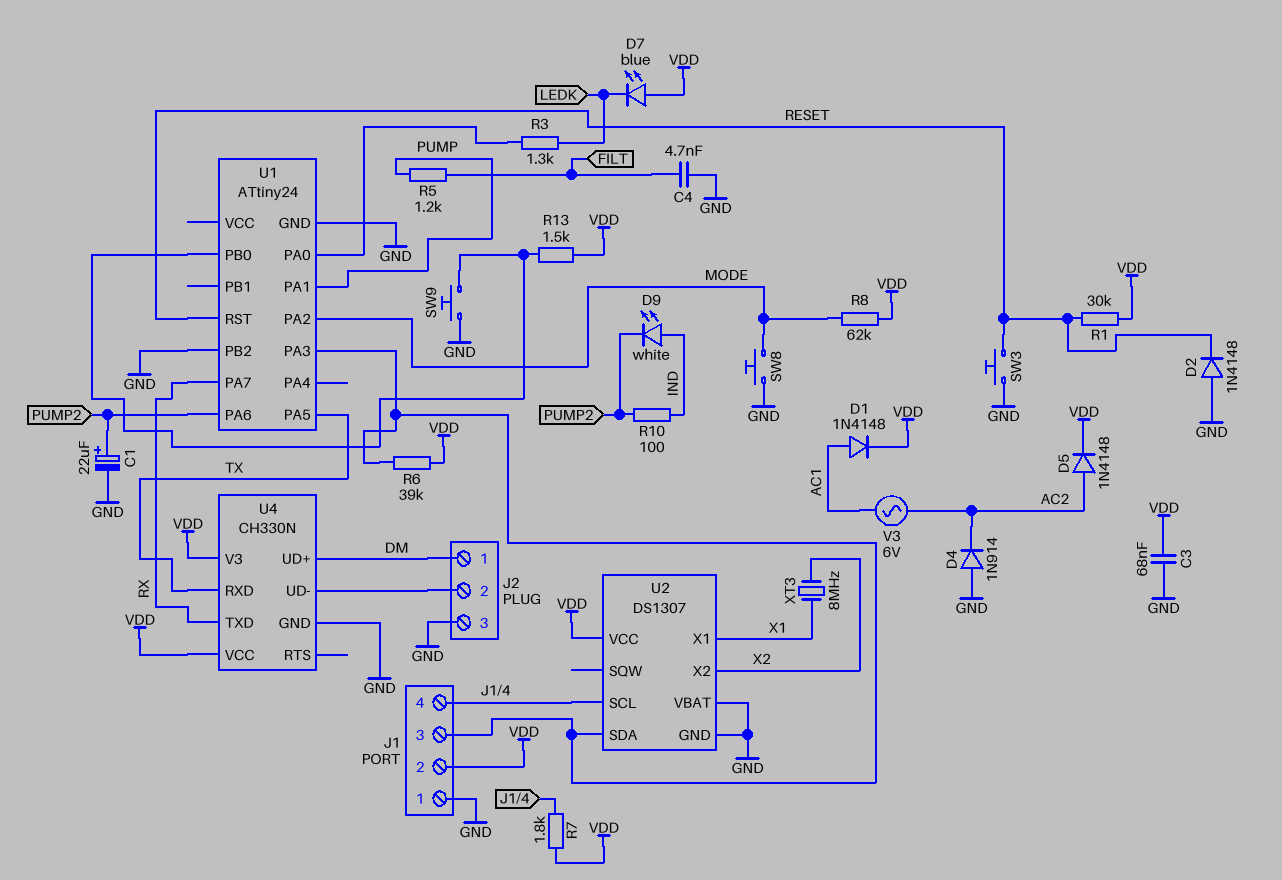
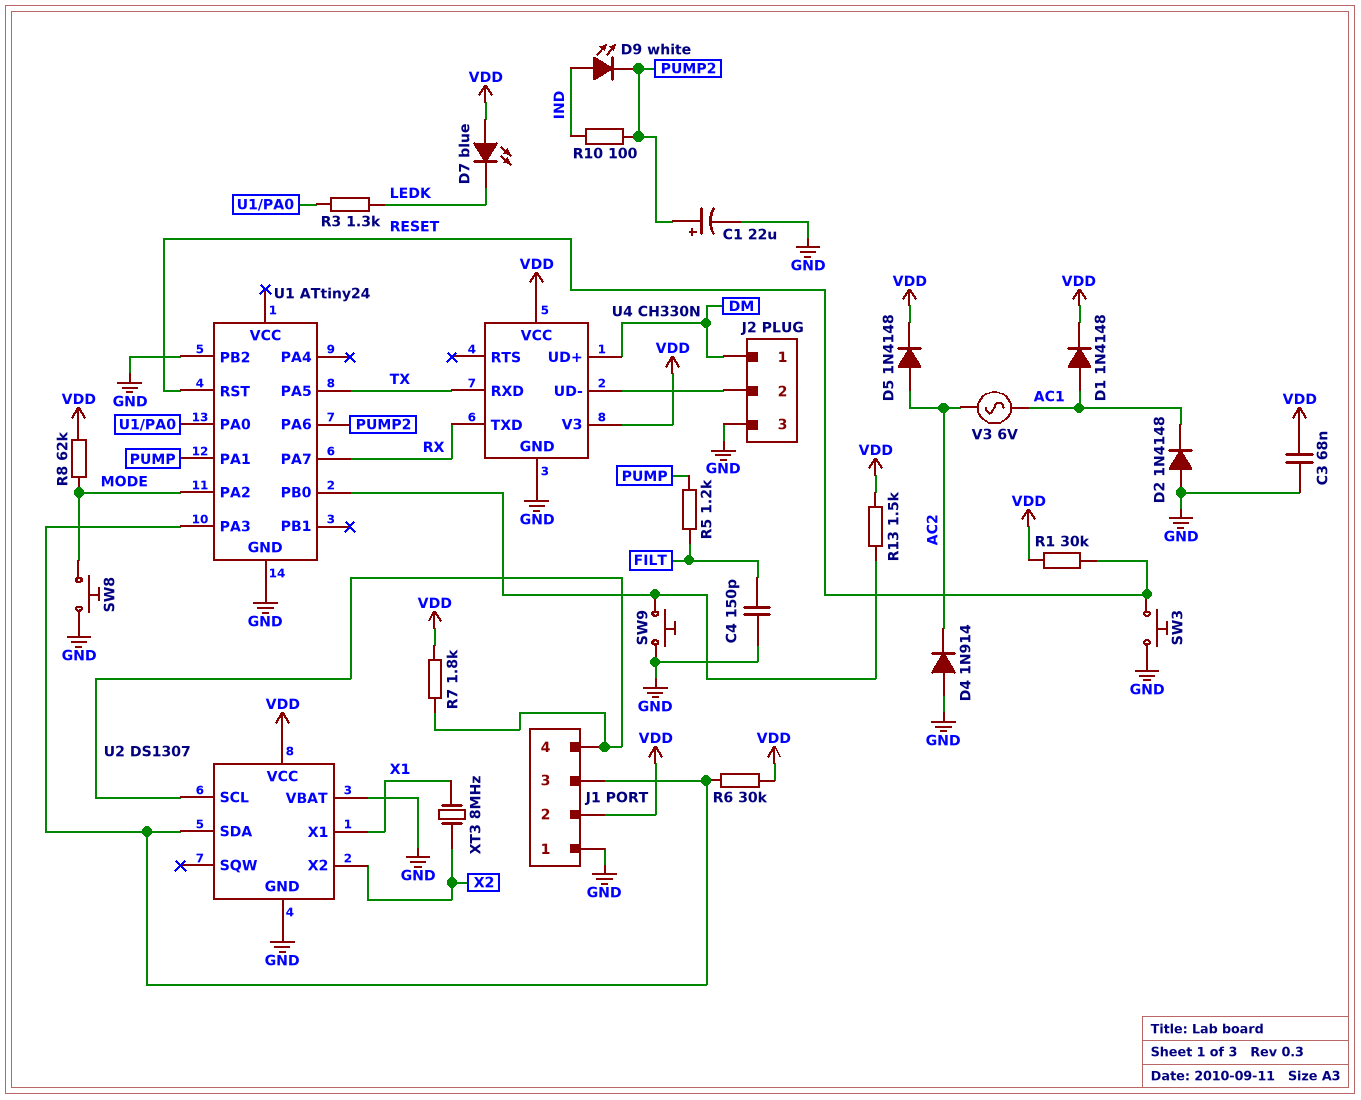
C4: 4.7nF (FILT, GND) -> 150pF (FILT, GND)
D2: diode 1N4148 (A GND, K RESET) -> diode 1N4148 (A GND, K AC1)
R6: 39k (J1/3, VDD) -> 30k (J1/3, VDD)

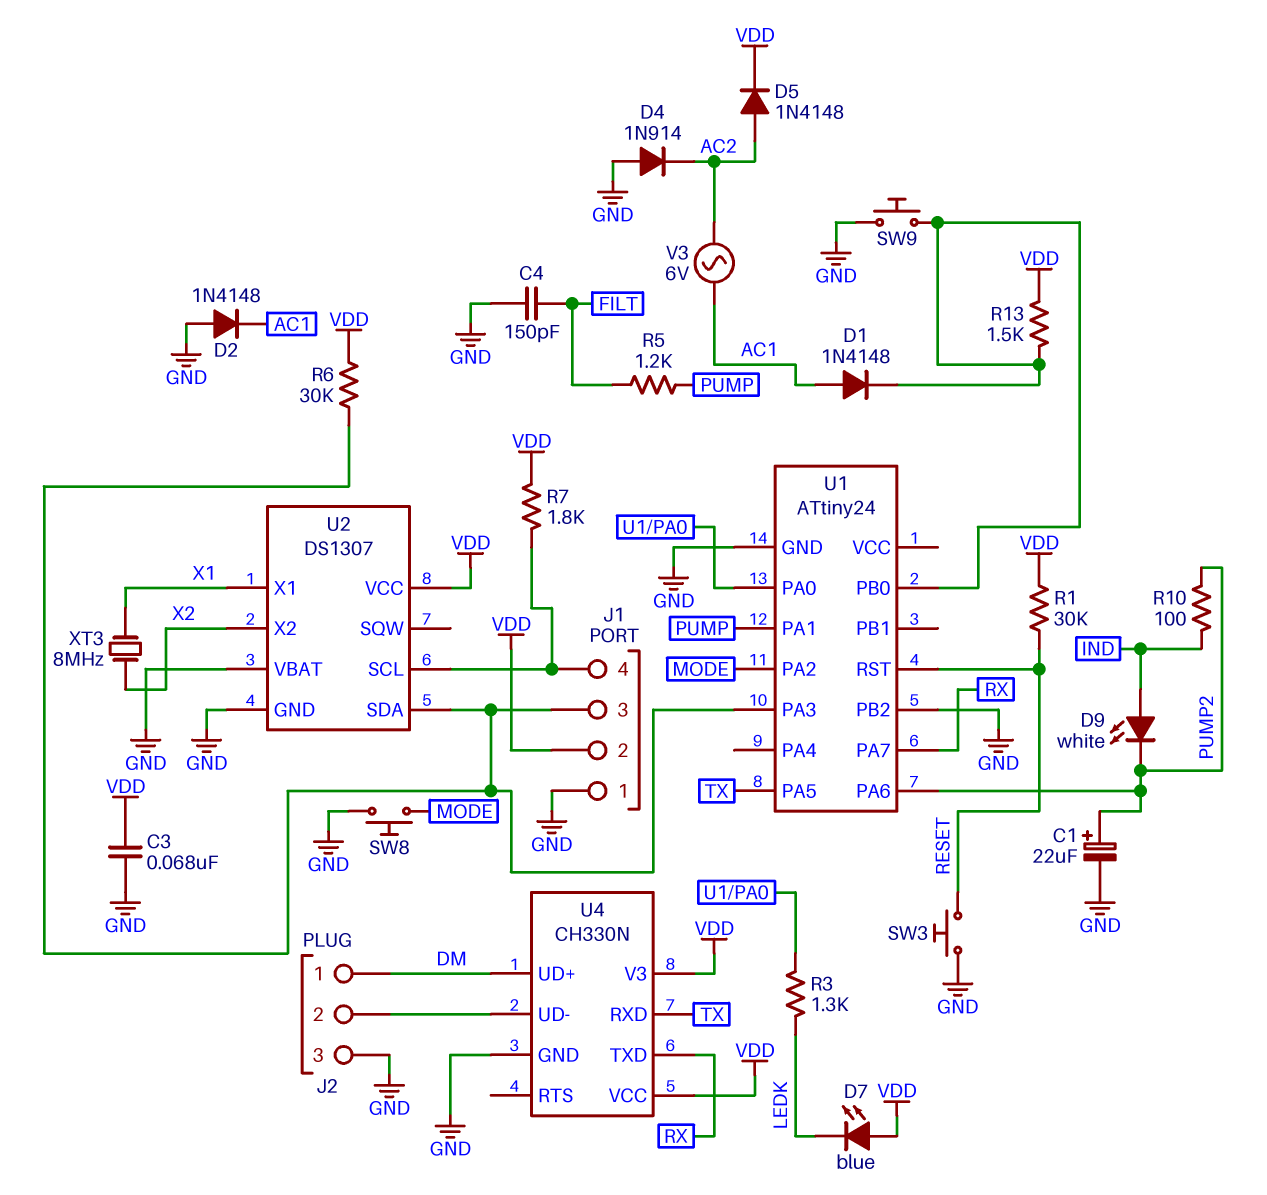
D1: diode 1N4148 (A AC1, K VDD) -> diode 1N4148 (A AC1, K U1/PB0)
R8: 62k (MODE, VDD) -> none

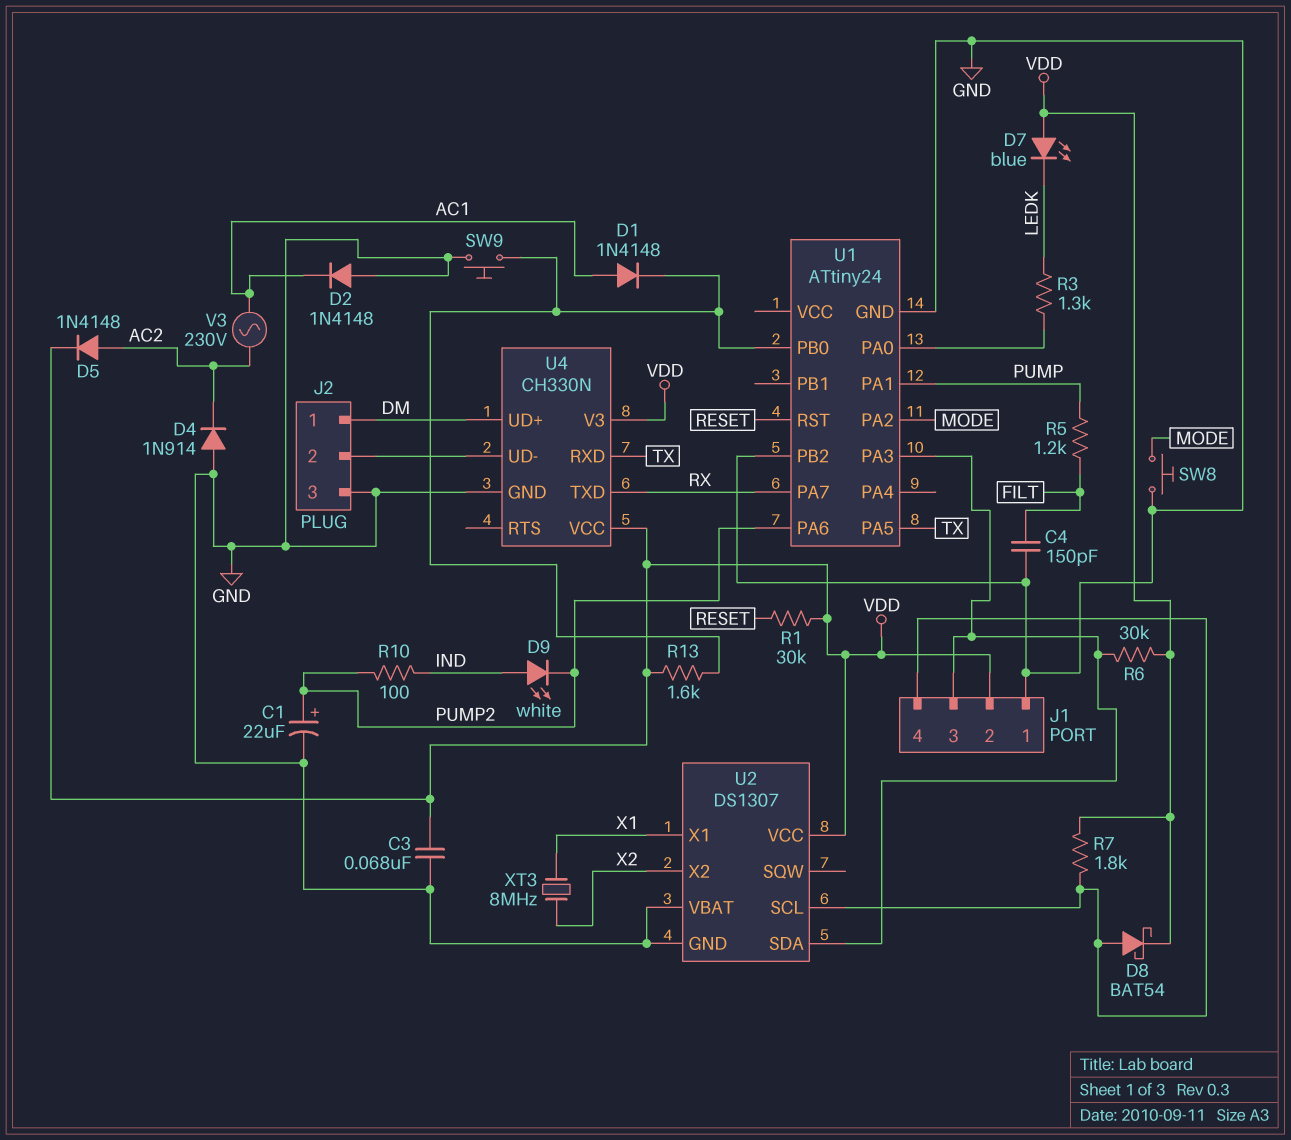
D8: none -> schottky BAT54 (A J1/4, K VDD)
R13: 1.5k (U1/PB0, VDD) -> 1.6k (U1/PB0, VDD)
SW3: button (GND, RESET) -> none
V3: AC 6V (AC1, AC2) -> AC 230V (AC1, AC2)

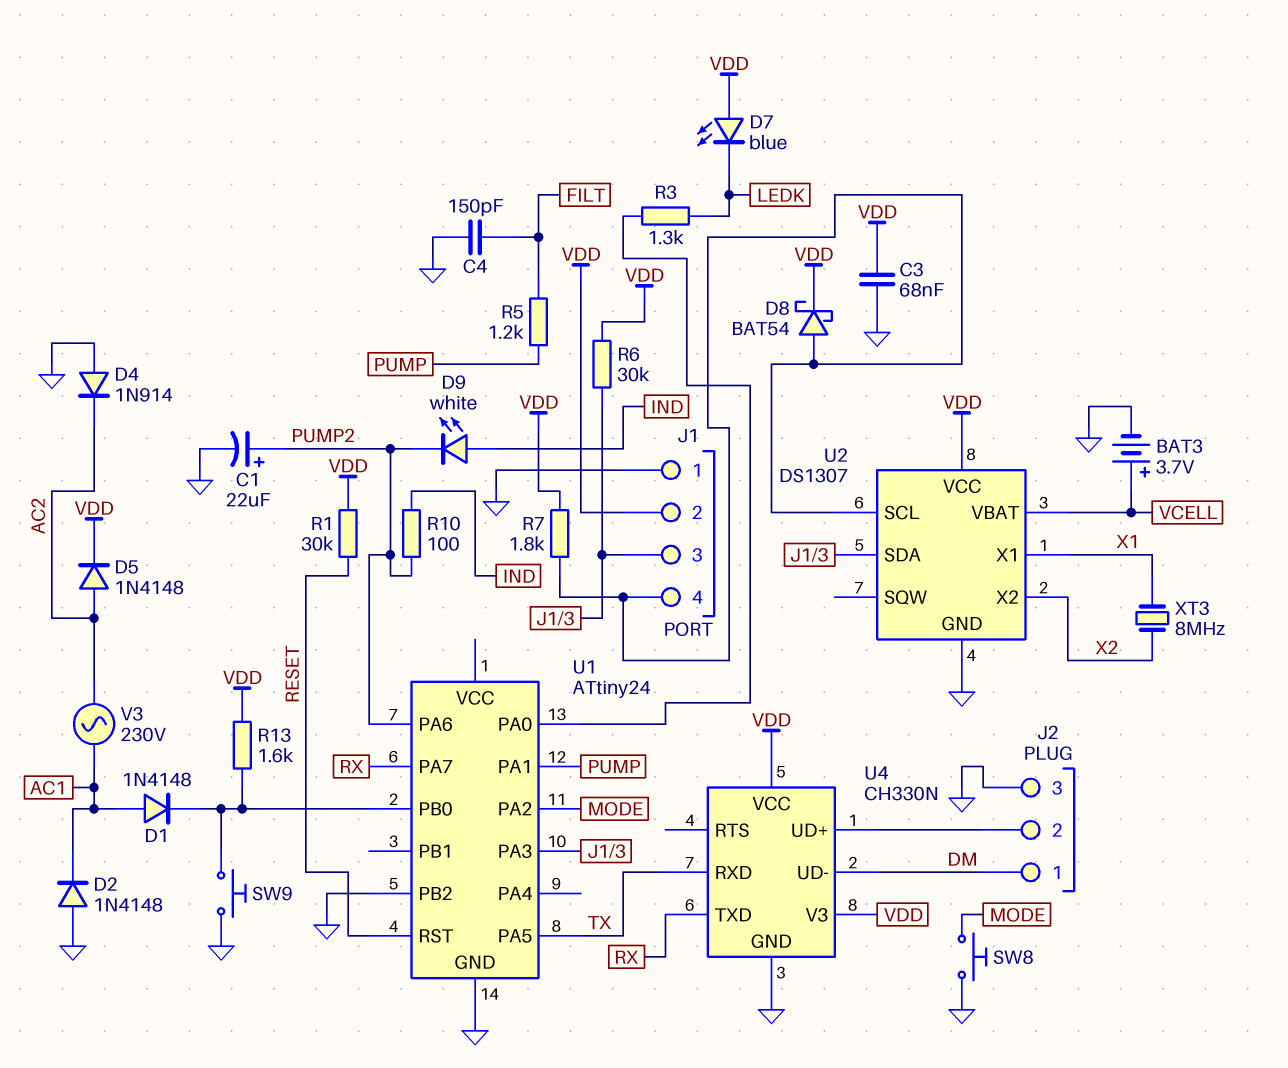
BAT3: none -> 3.7V (plus VCELL, minus GND)
U2 pin VBAT: GND -> VCELL
U4 pin UD+: DM -> J2/2
U4 pin UD-: J2/2 -> DM

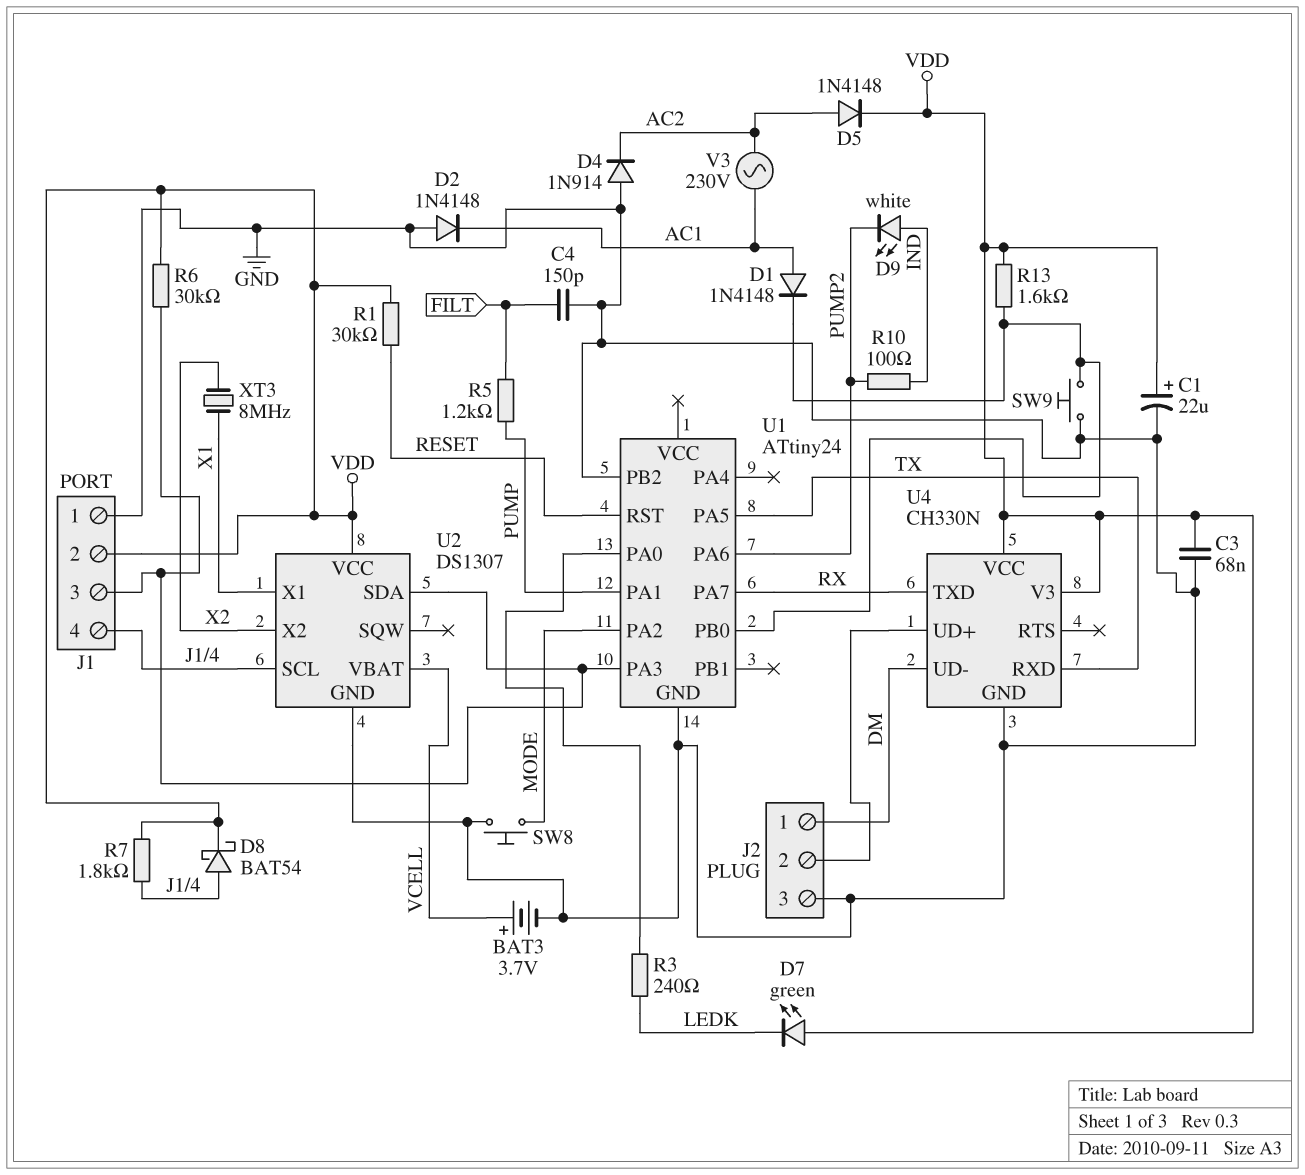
C1: 22uF (plus PUMP2, minus GND) -> 22uF (plus VDD, minus GND)
D7: LED blue (A VDD, K LEDK) -> LED green (A VDD, K LEDK)
R3: 1.3k (LEDK, U1/PA0) -> 240 (LEDK, U1/PA0)

